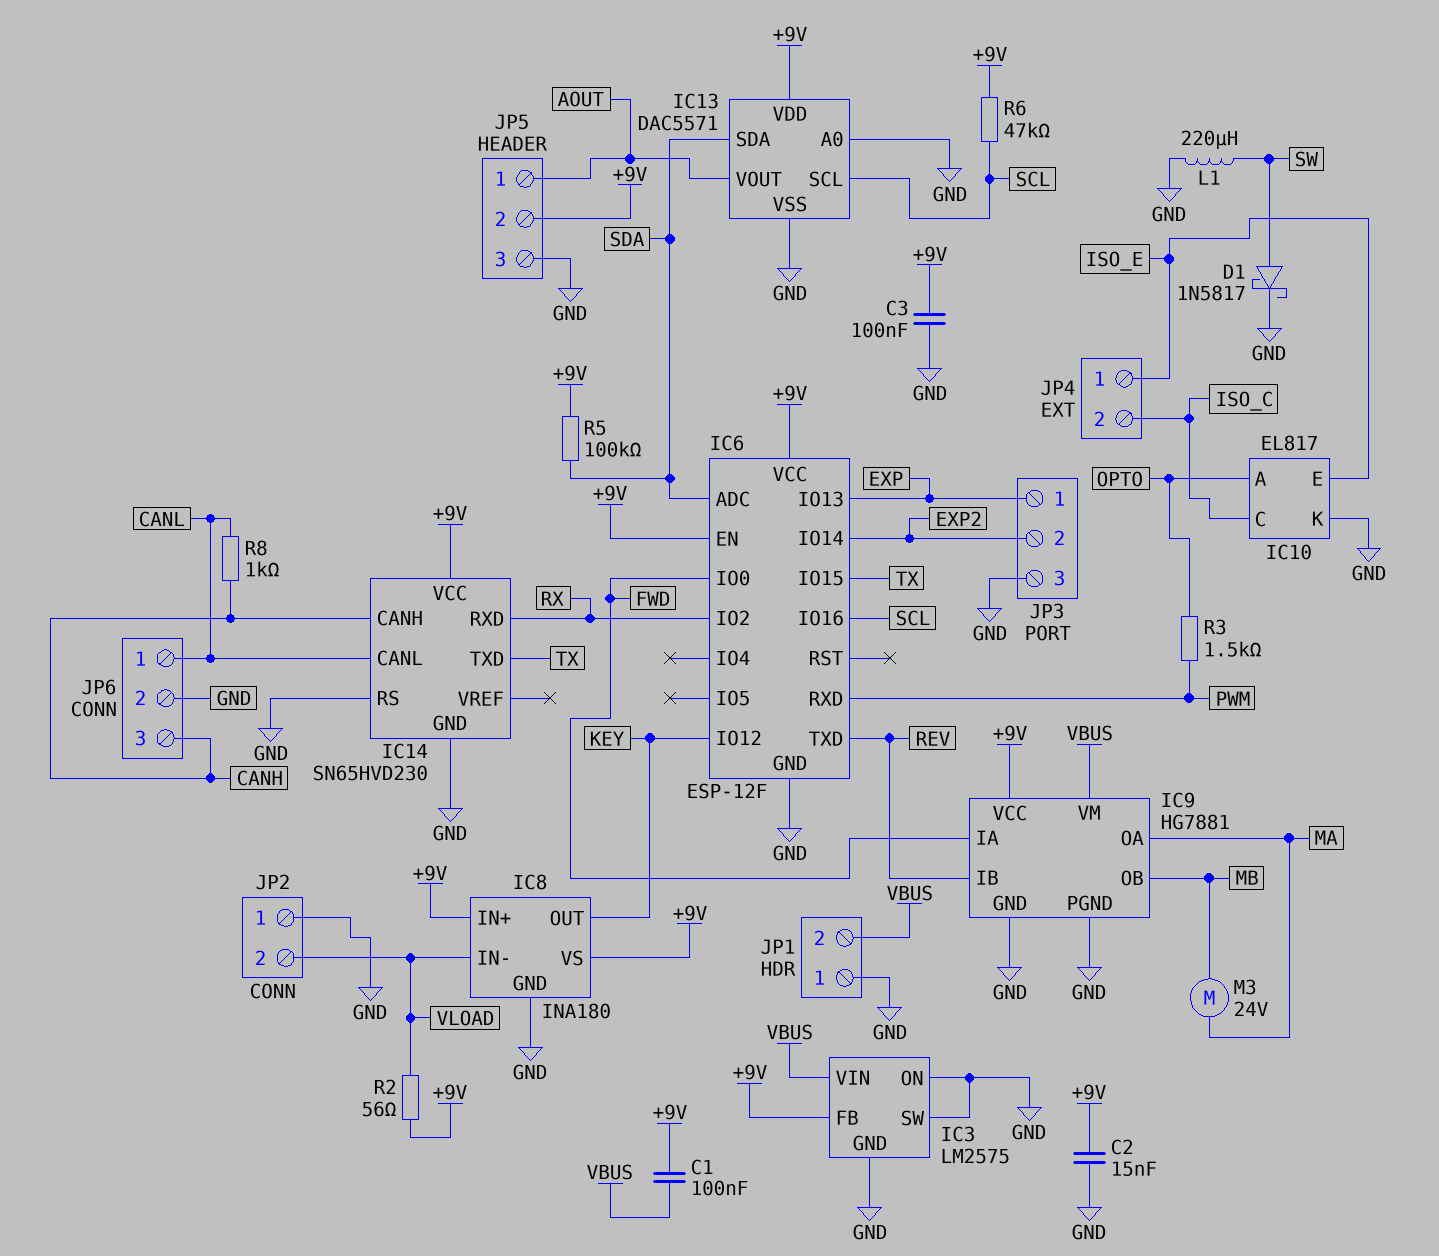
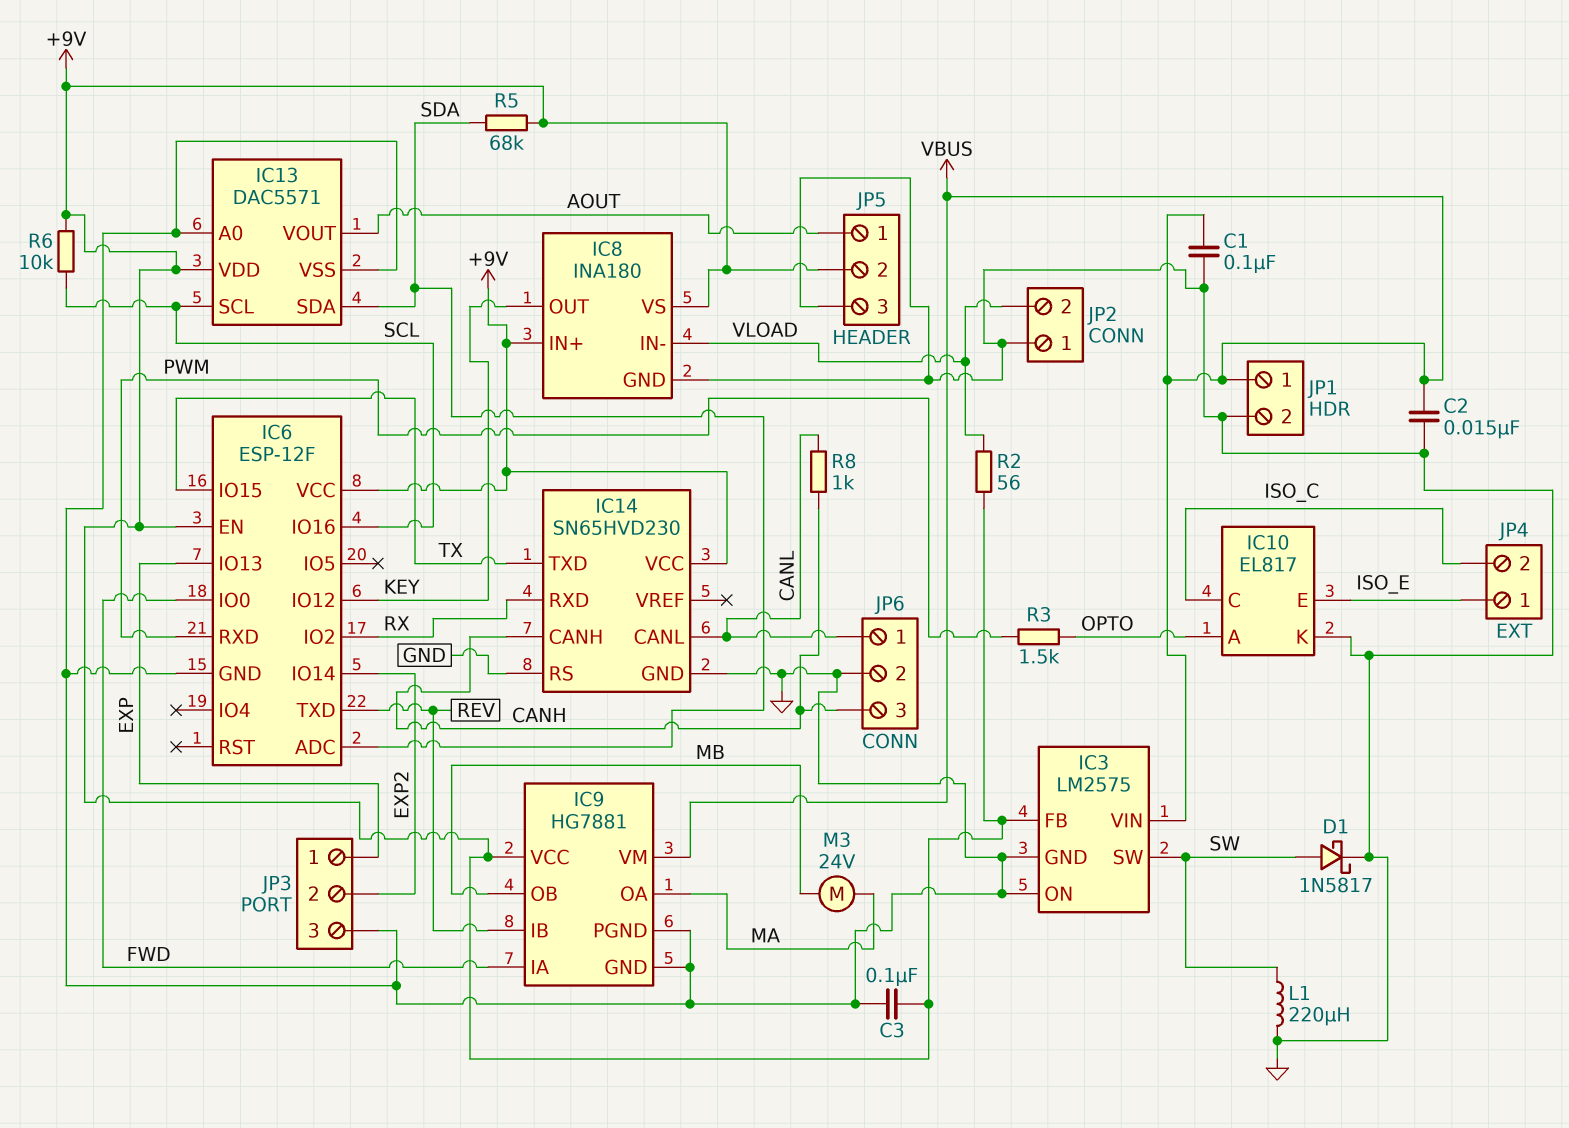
C1: 100nF (+9V, VBUS) -> 100nF (GND, VBUS)
C2: 15nF (+9V, GND) -> 15nF (GND, VBUS)
IC3 pin SW: GND -> SW
JP1 pin 1: GND -> VBUS
JP1 pin 2: VBUS -> GND
R5: 100k (+9V, SDA) -> 68k (+9V, SDA)
R6: 47k (+9V, SCL) -> 10k (+9V, SCL)

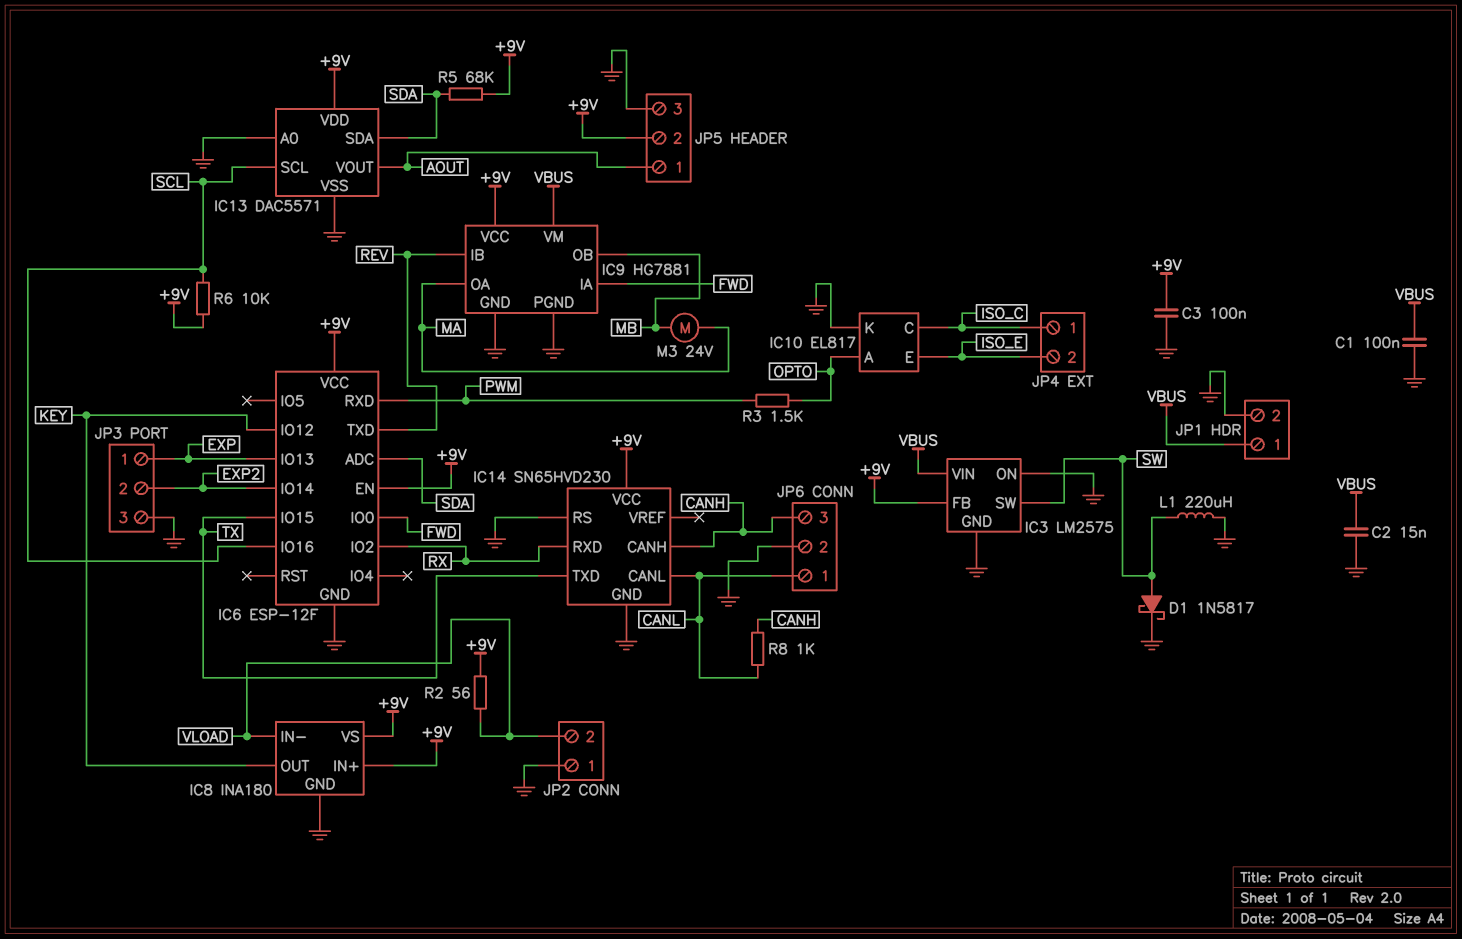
JP4 pin 1: ISO_E -> ISO_C
JP4 pin 2: ISO_C -> ISO_E

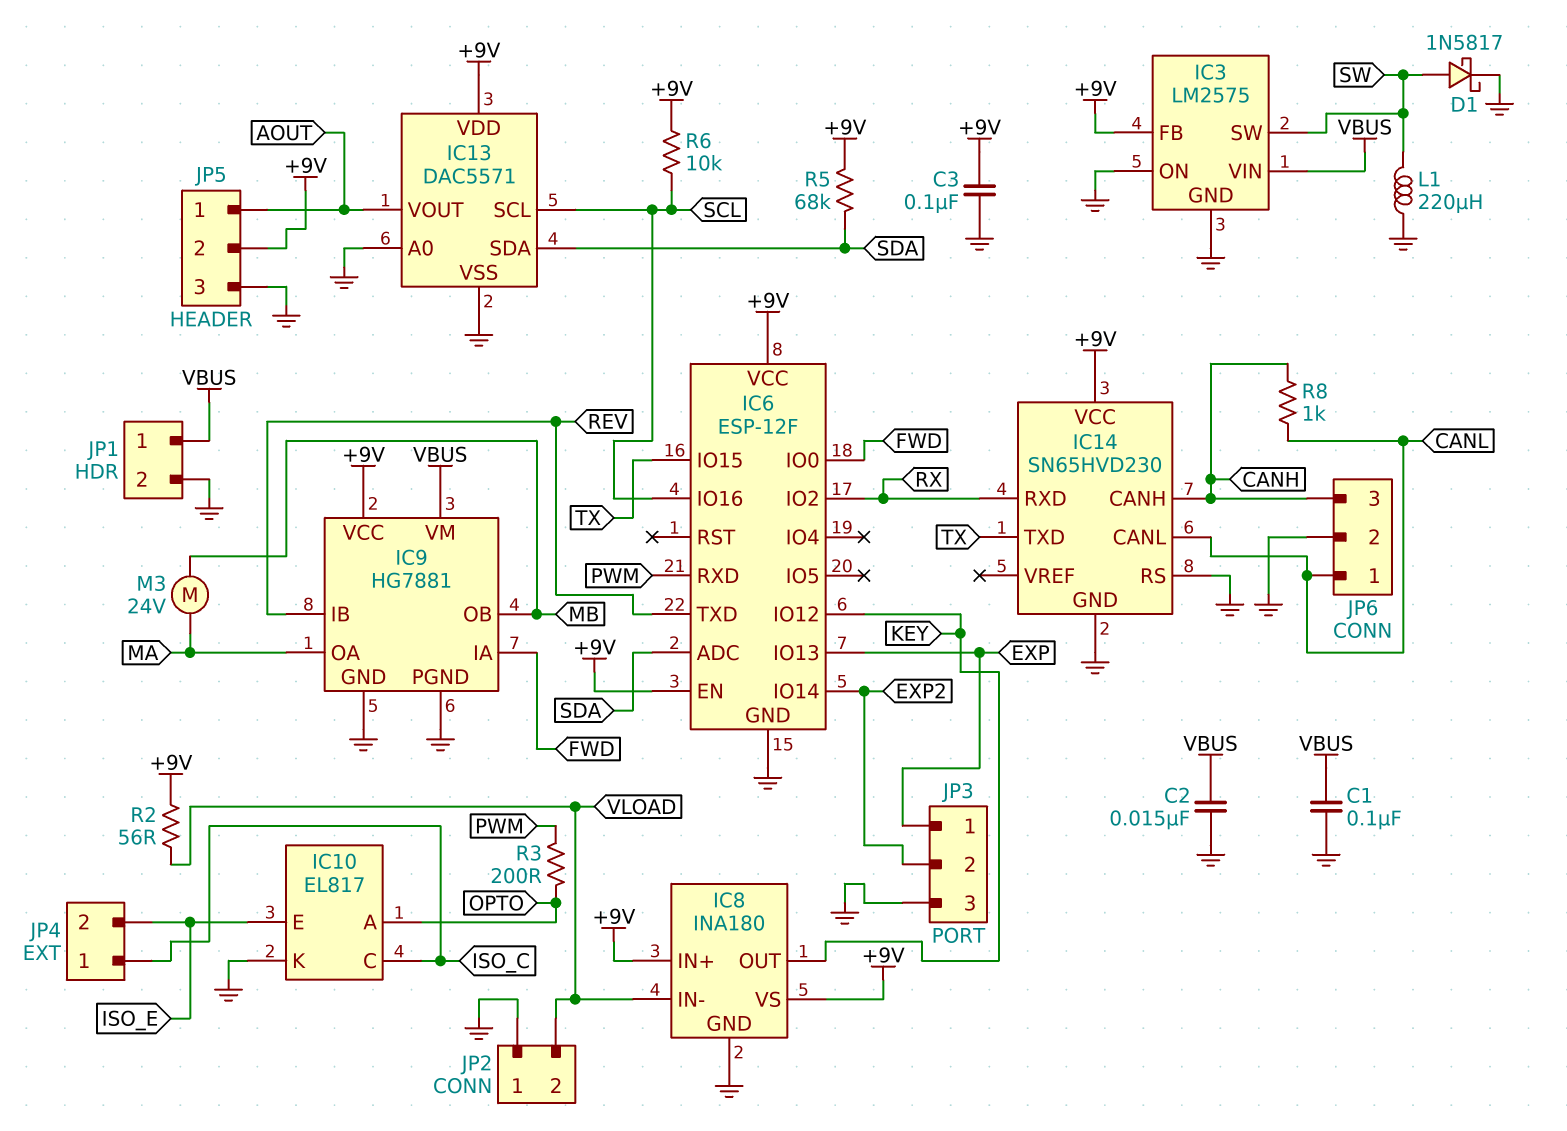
R3: 1.5k (OPTO, PWM) -> 200 (OPTO, PWM)

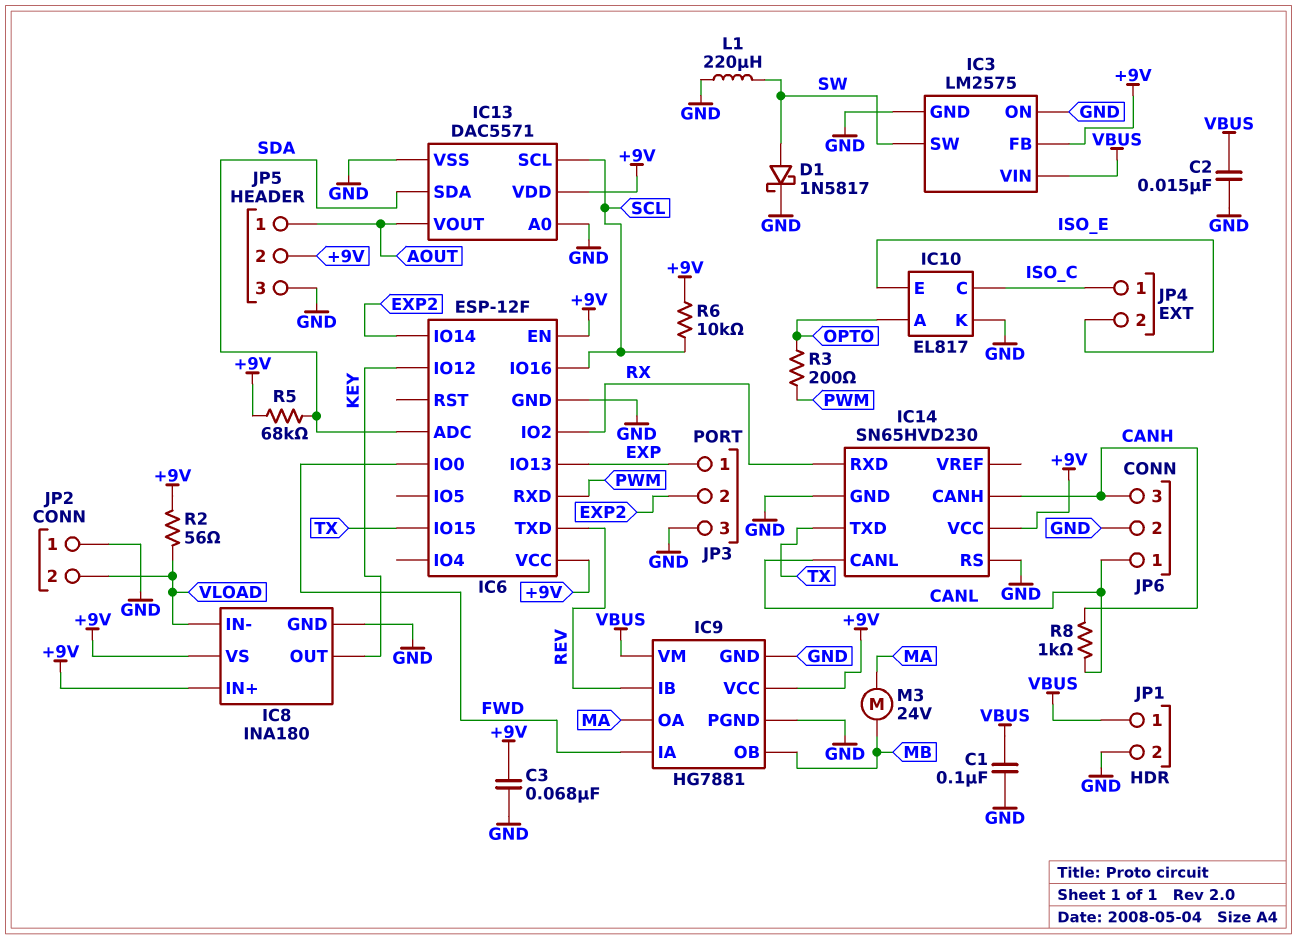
C3: 100nF (+9V, GND) -> 68nF (+9V, GND)

